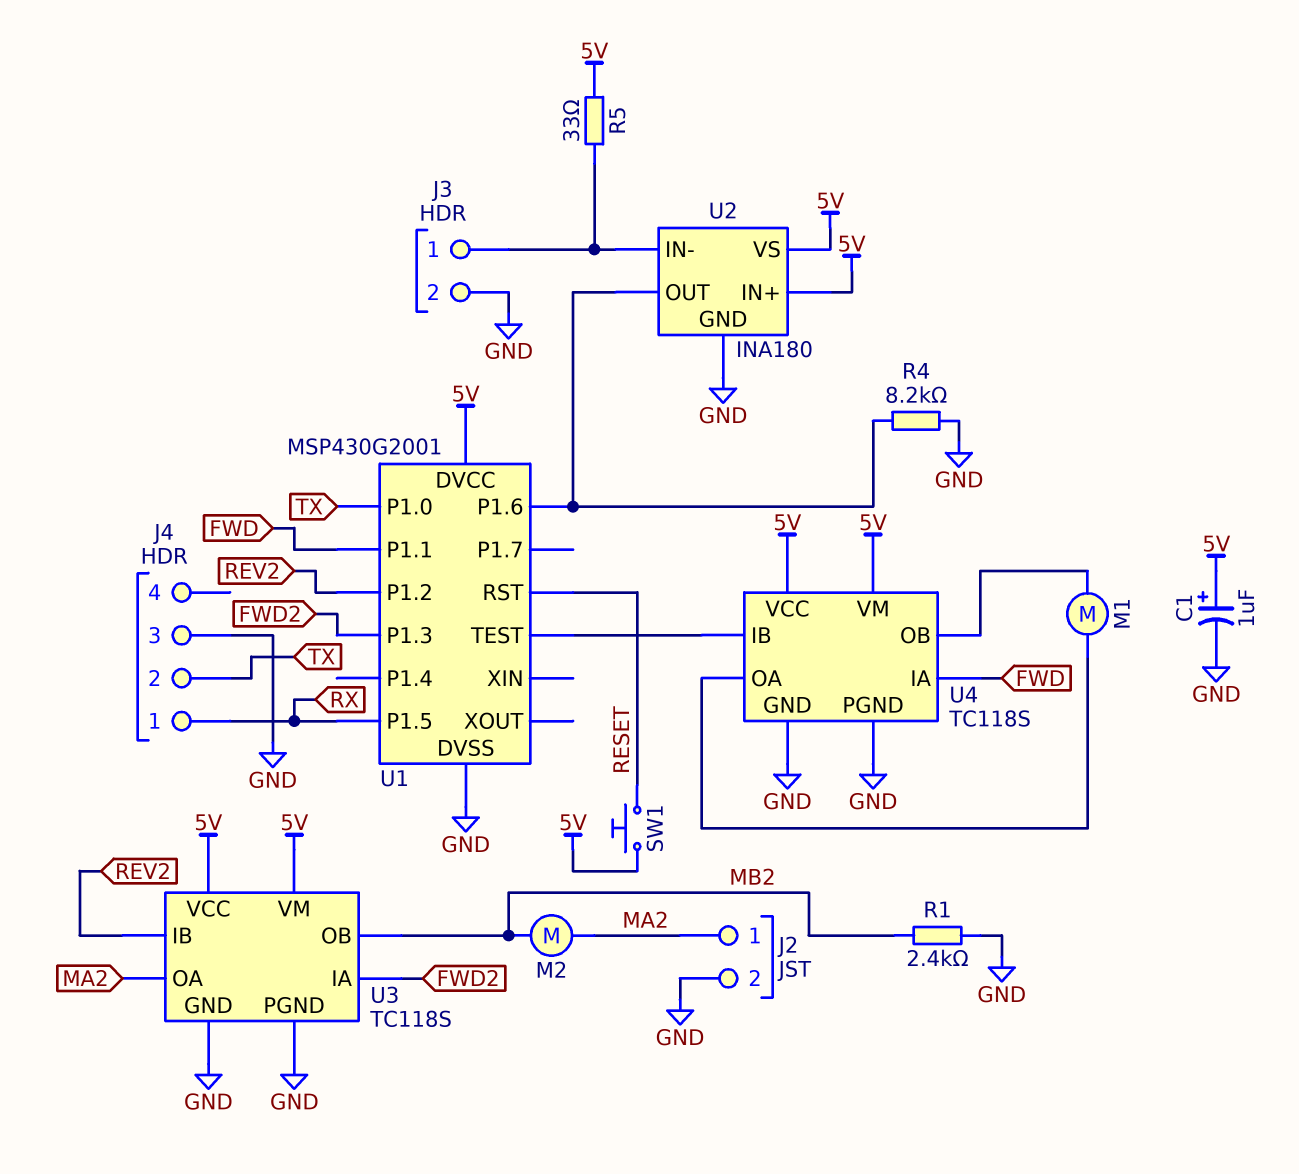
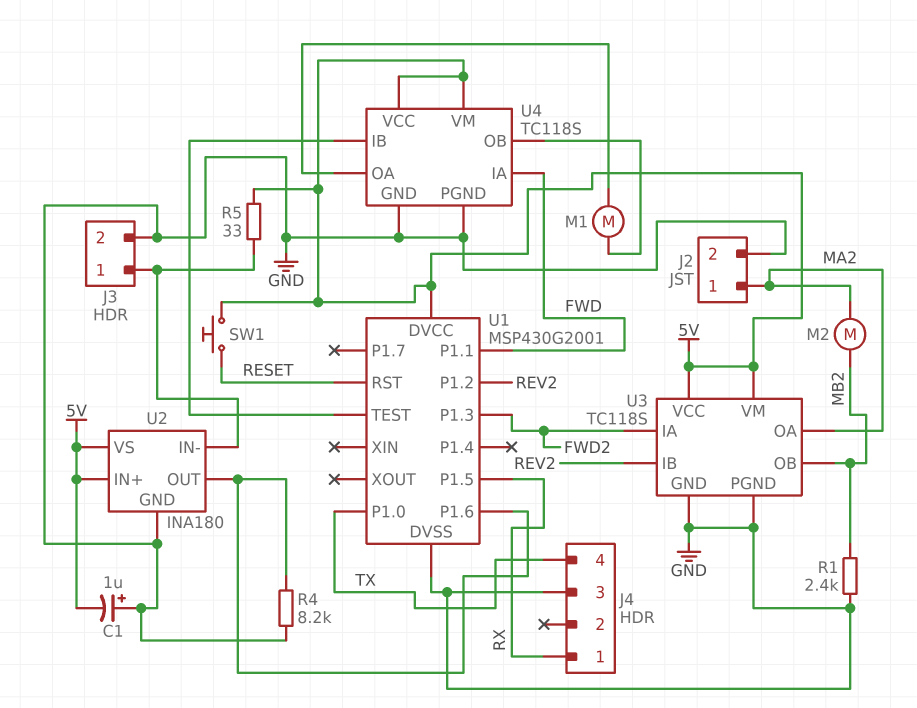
C1: 1uF (plus 5V, minus GND) -> 1uF (plus GND, minus 5V)
J4 pin 2: TX -> none
J4 pin 4: none -> TX

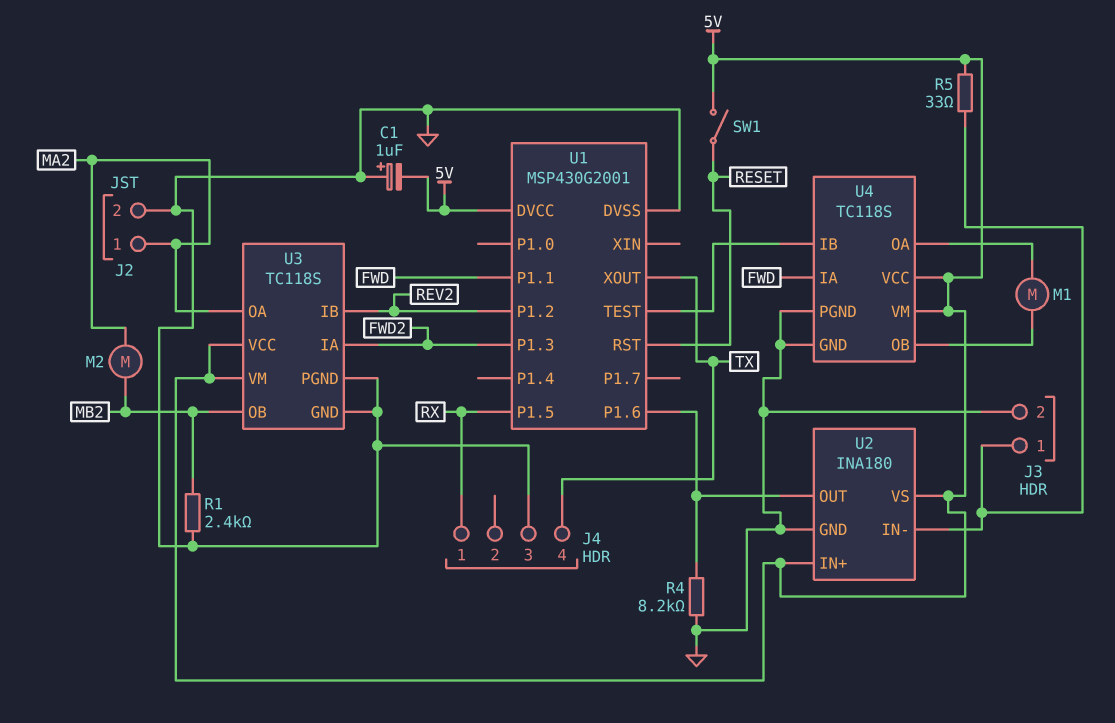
SW1: button (5V, RESET) -> switch (5V, RESET)
U1 pin P1.0: TX -> none
U1 pin XOUT: none -> TX

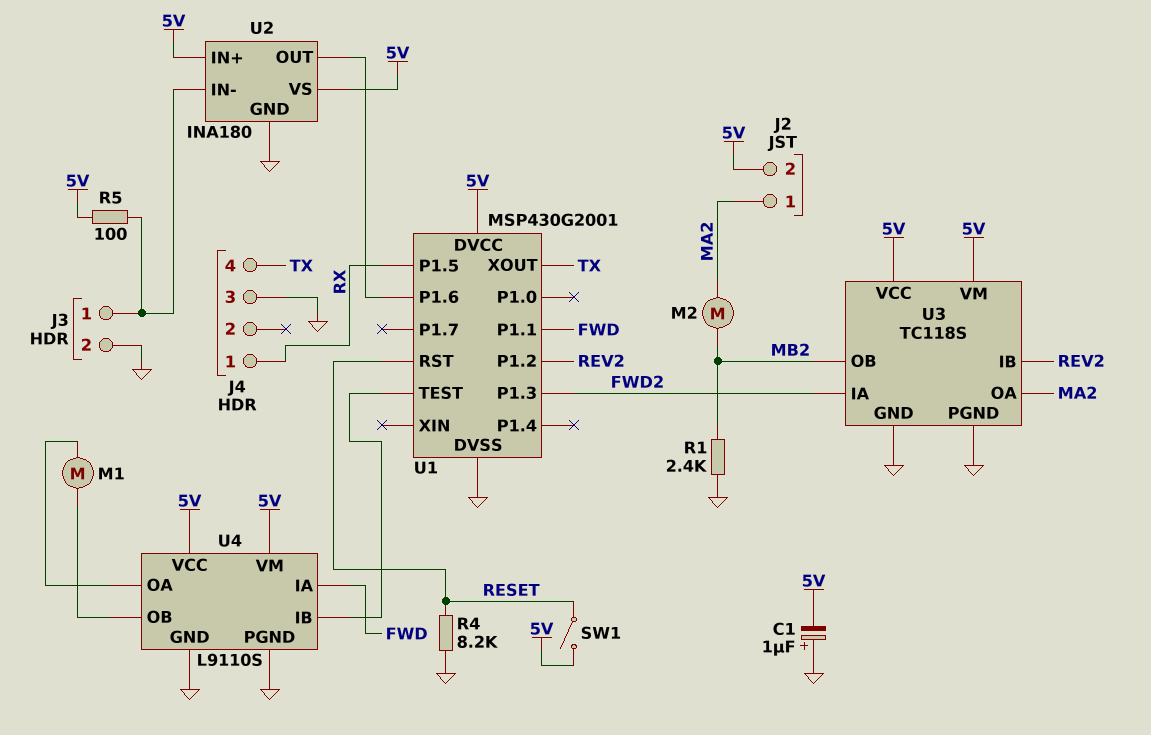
J2 pin 2: GND -> 5V
R4: 8.2k (GND, U1/P1.6) -> 8.2k (GND, RESET)
R5: 33 (5V, J3/1) -> 100 (5V, J3/1)
U4: TC118S -> L9110S

